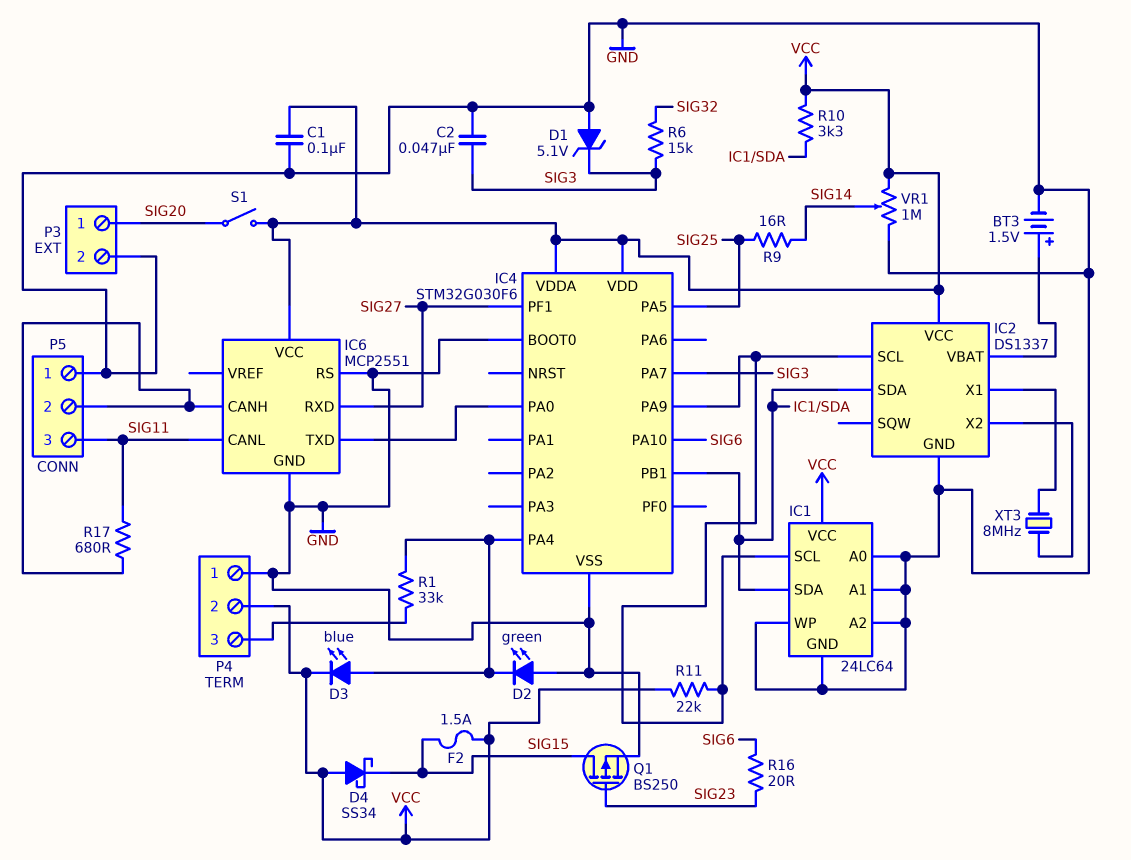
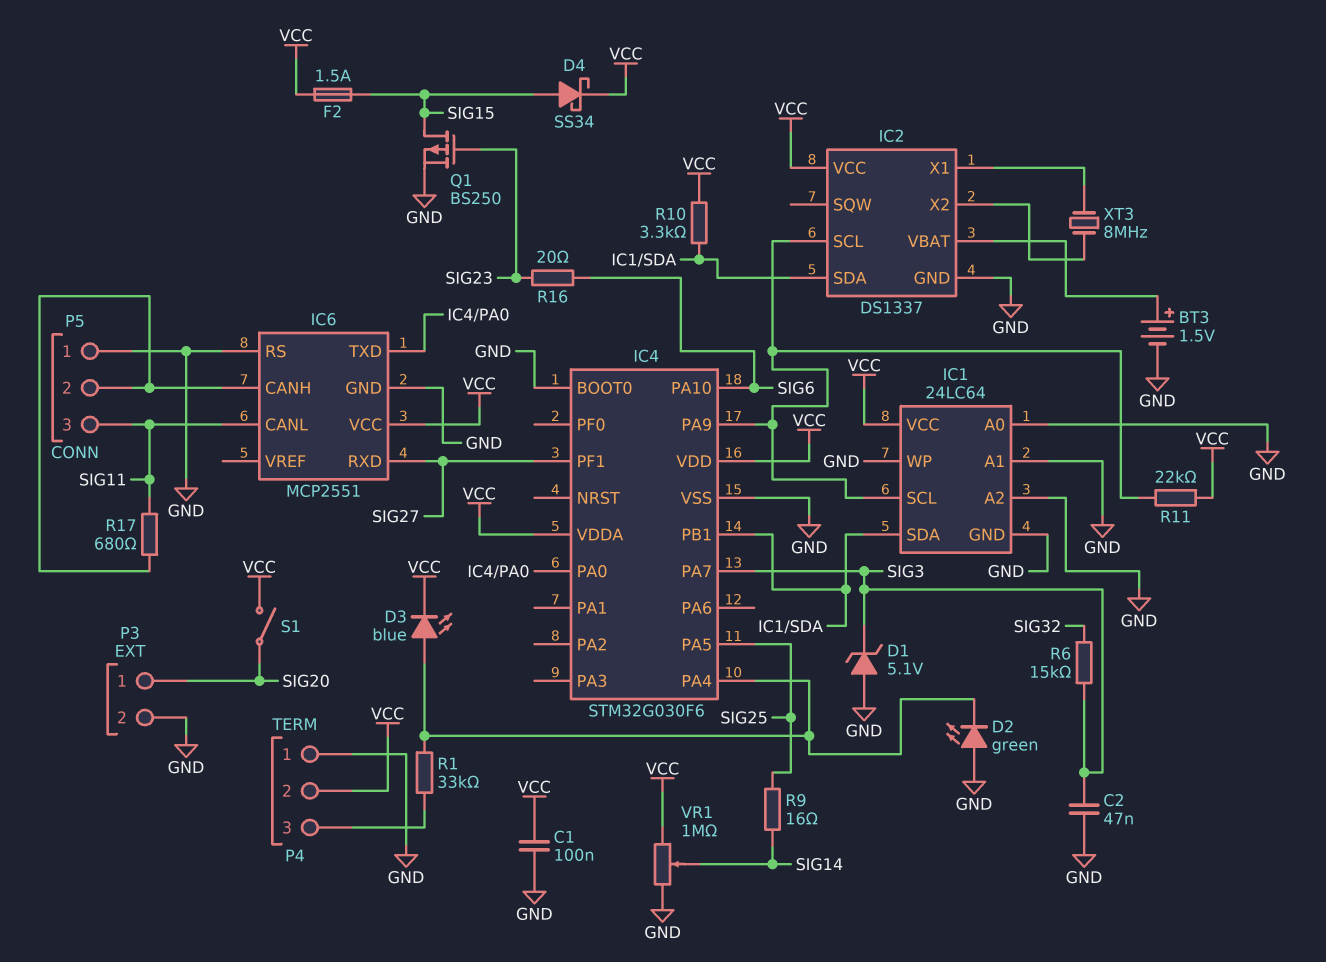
D4: schottky SS34 (A VCC, K SIG15) -> schottky SS34 (A SIG15, K VCC)

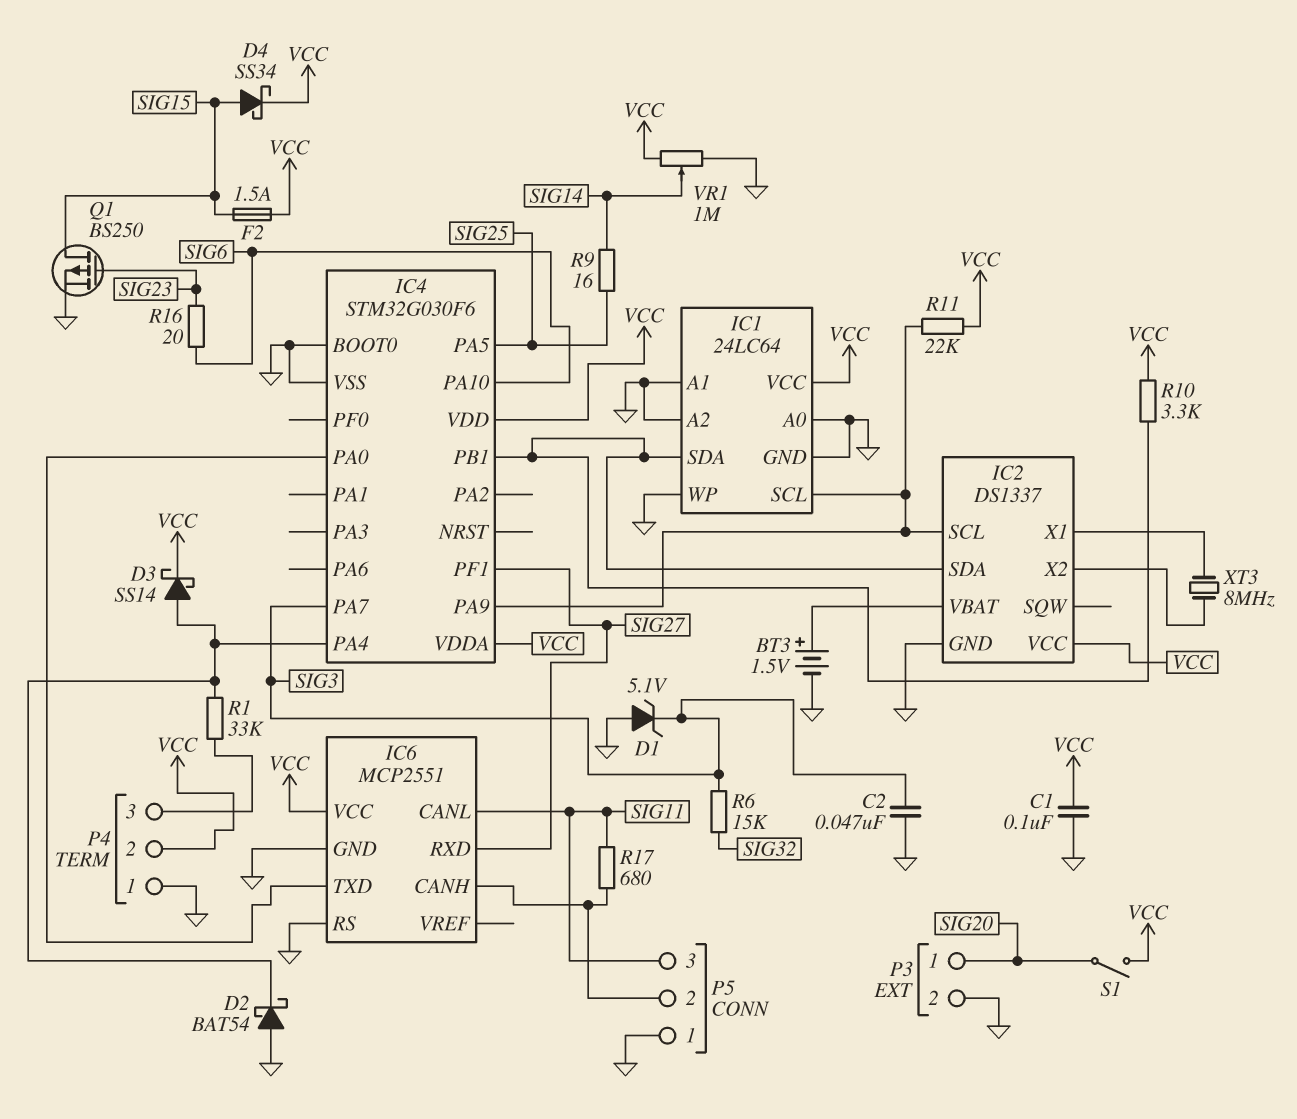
D2: LED green (A GND, K IC4/PA4) -> schottky BAT54 (A GND, K IC4/PA4)
D3: LED blue (A IC4/PA4, K VCC) -> schottky SS14 (A IC4/PA4, K VCC)

